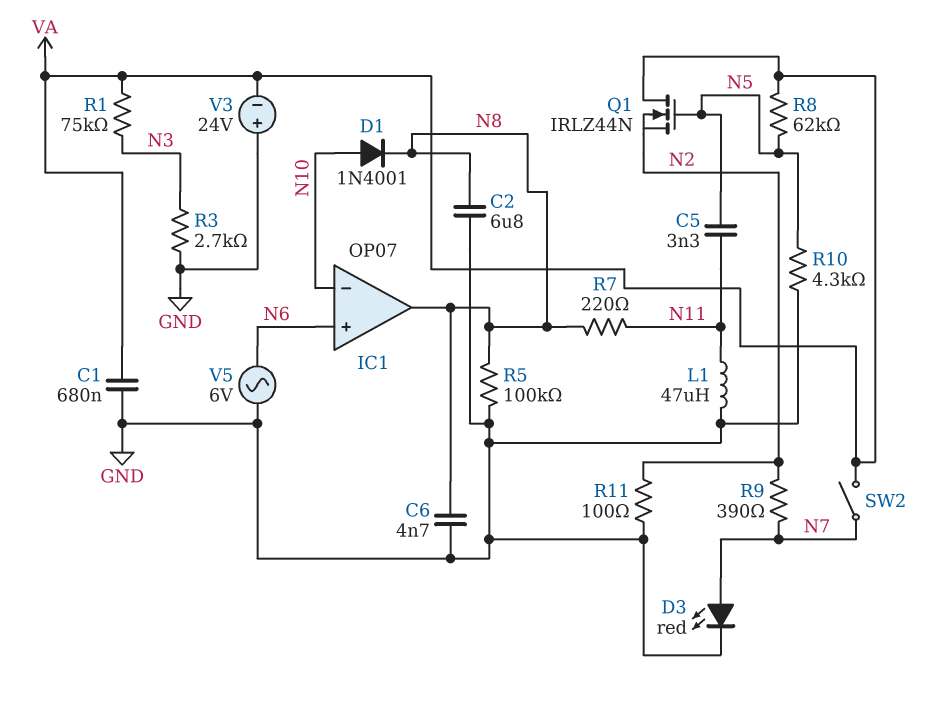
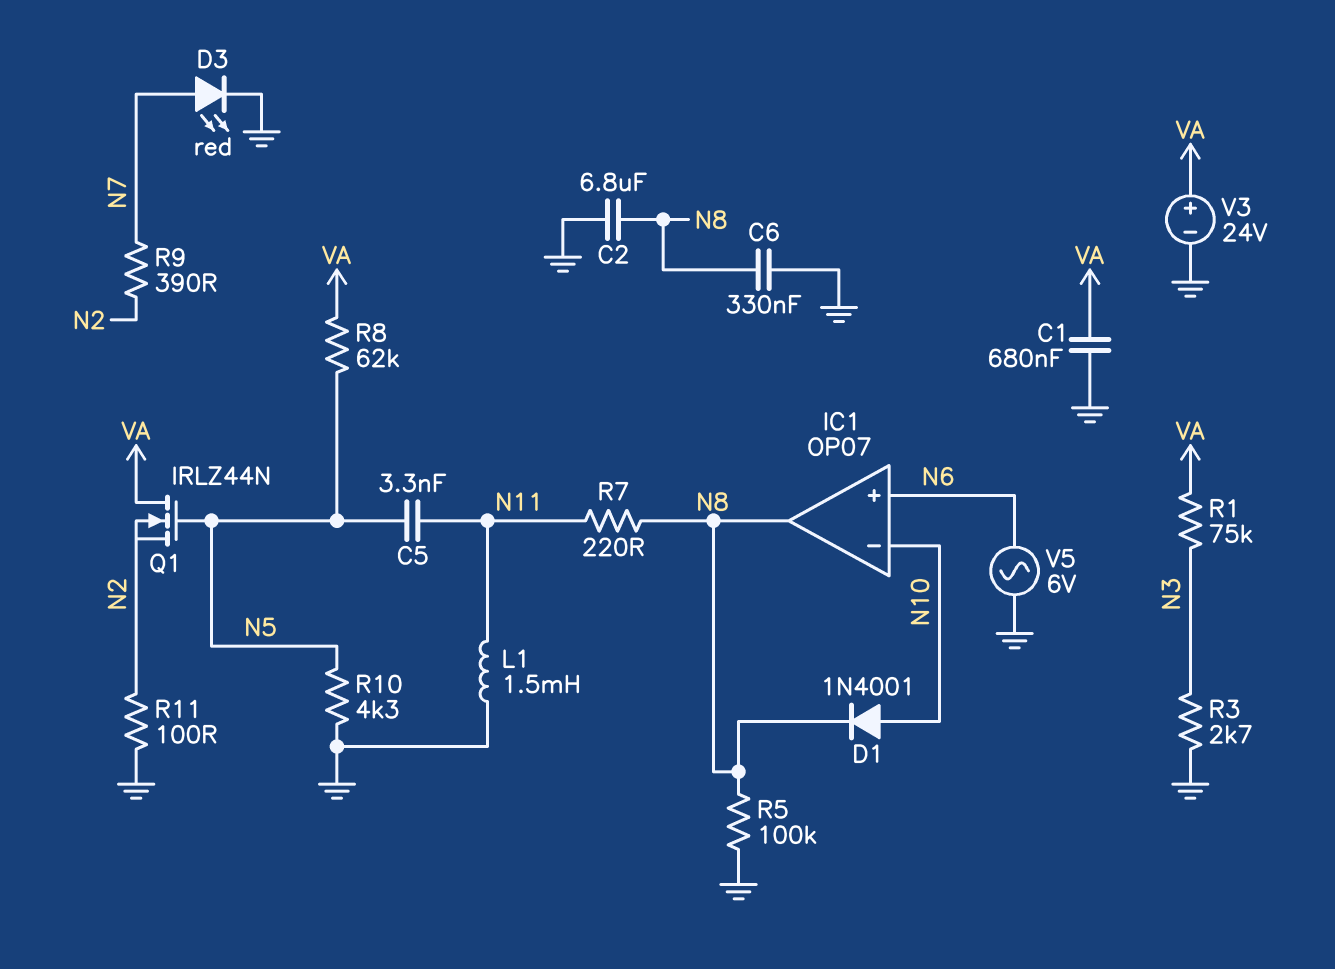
C6: 4.7nF (GND, N8) -> 330nF (GND, N8)
L1: 47uH (GND, N11) -> 1.5mH (GND, N11)
SW2: switch (N7, VA) -> none
V3: 24V (plus GND, minus VA) -> 24V (plus VA, minus GND)

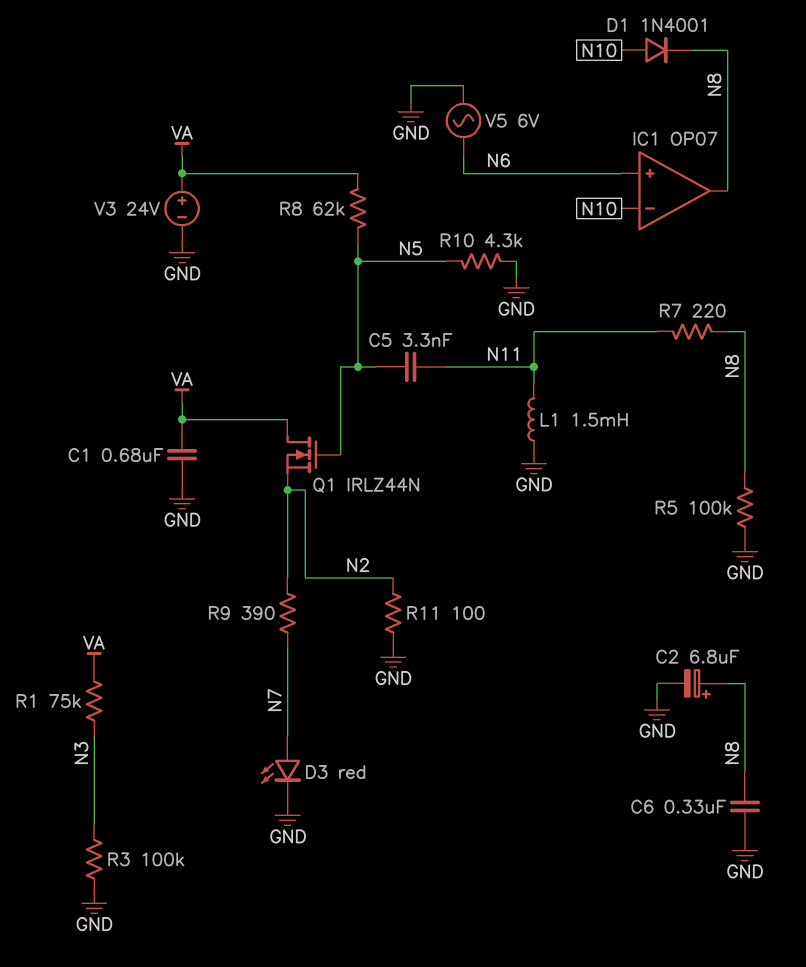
C2: 6.8uF (GND, N8) -> 6.8uF (plus N8, minus GND)
R3: 2.7k (GND, N3) -> 100k (GND, N3)

